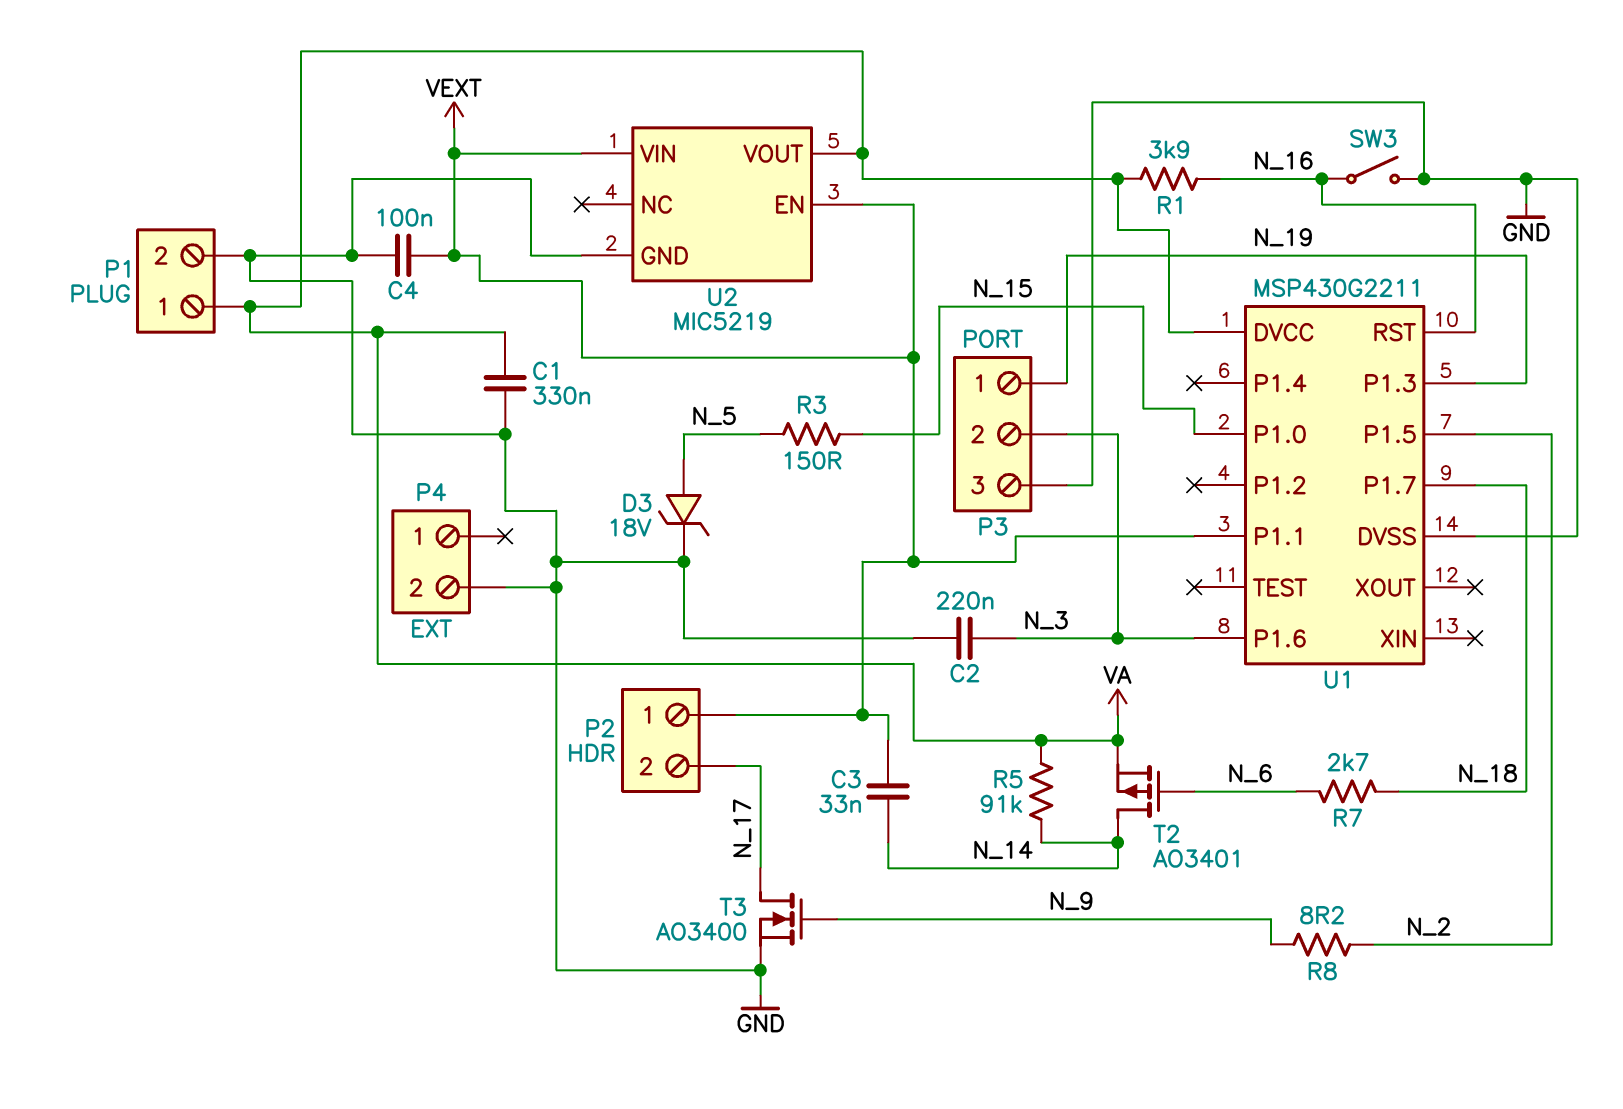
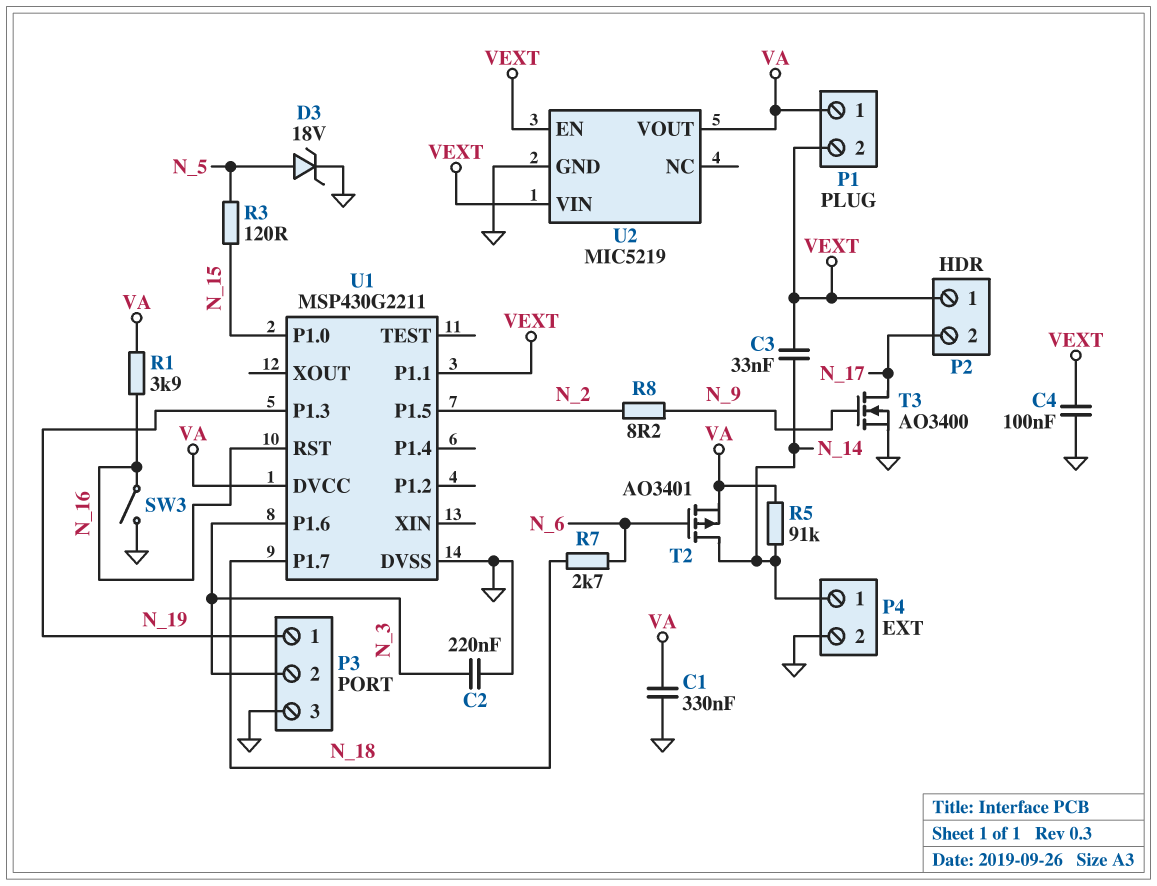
P1 pin 2: GND -> VEXT
P4 pin 1: none -> N_14
R3: 150 (N_5, N_15) -> 120 (N_5, N_15)

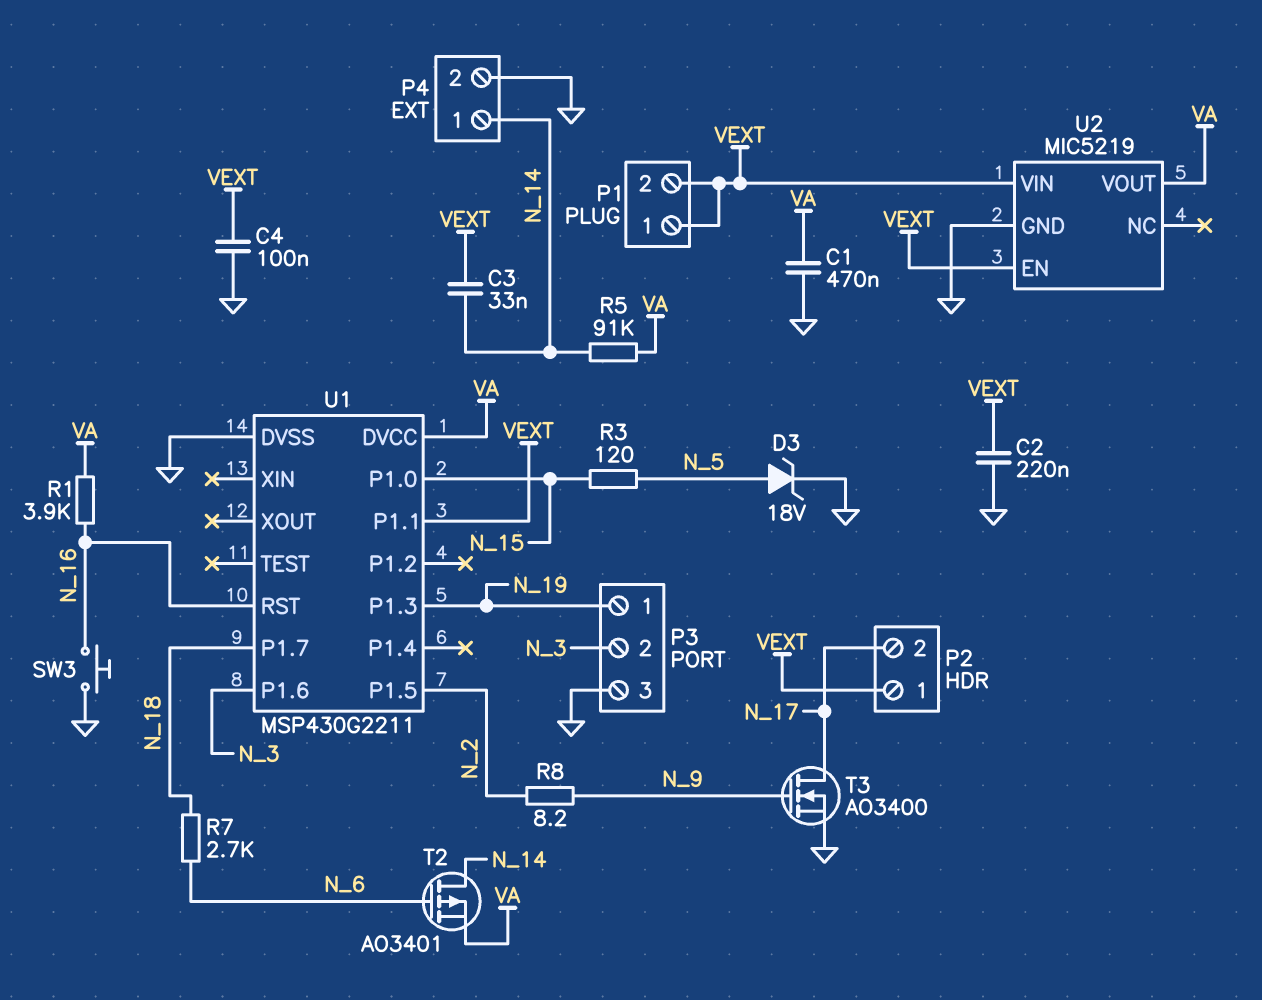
C1: 330nF (GND, VA) -> 470nF (GND, VA)
C2: 220nF (GND, N_3) -> 220nF (GND, VEXT)
P1 pin 1: VA -> VEXT
SW3: switch (GND, N_16) -> button (GND, N_16)

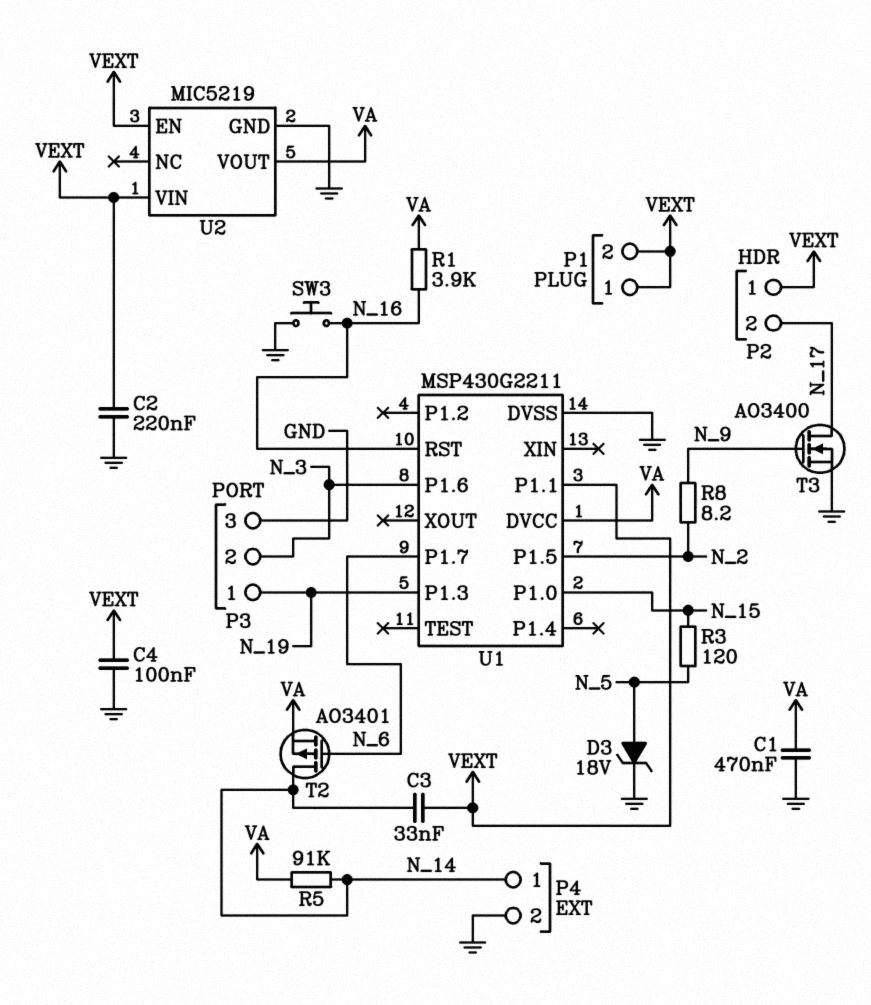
R7: 2.7k (N_6, N_18) -> none
U1 pin P1.7: N_18 -> N_6

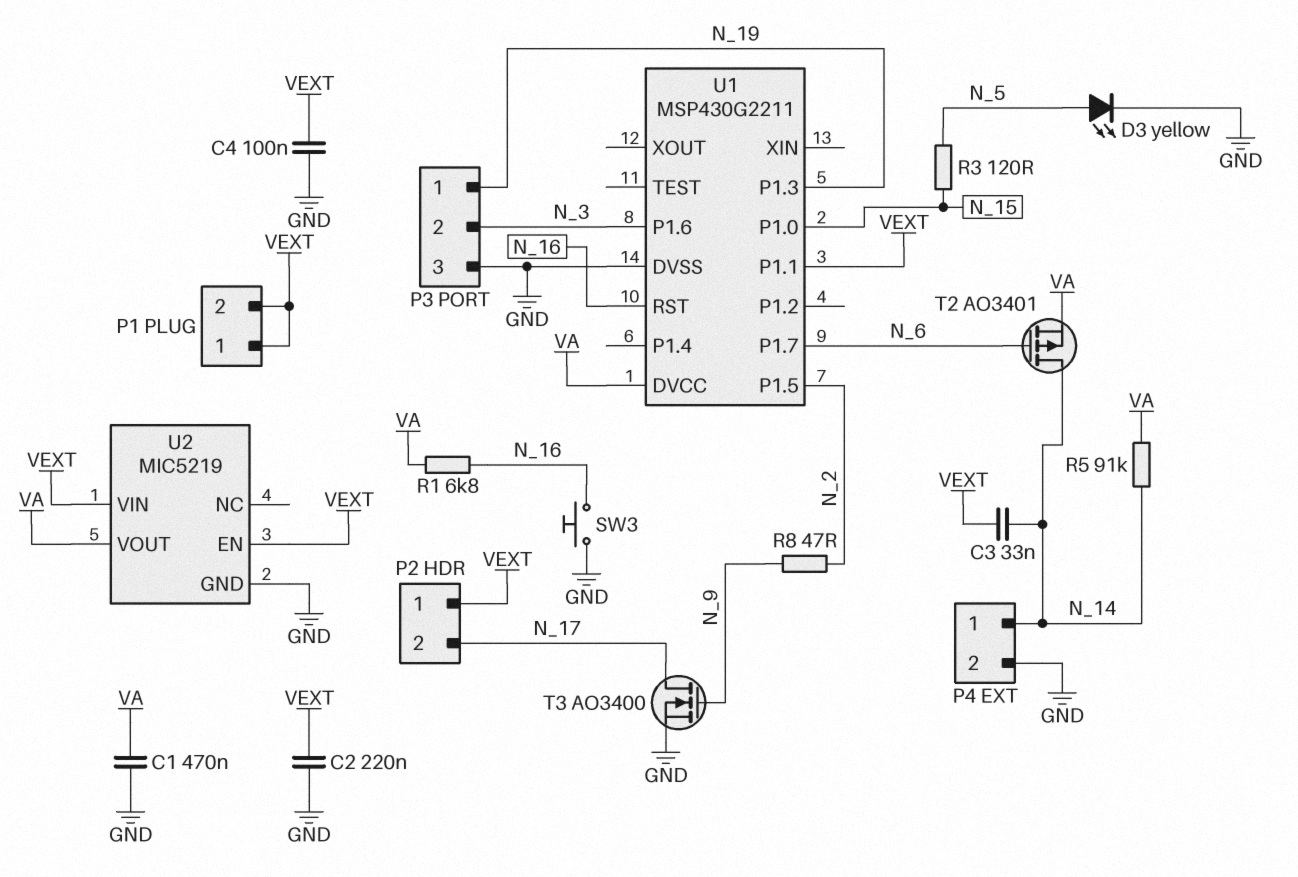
D3: zener 18V (A N_5, K GND) -> LED yellow (A N_5, K GND)
R1: 3.9k (N_16, VA) -> 6.8k (N_16, VA)
R8: 8.2 (N_2, N_9) -> 47 (N_2, N_9)

